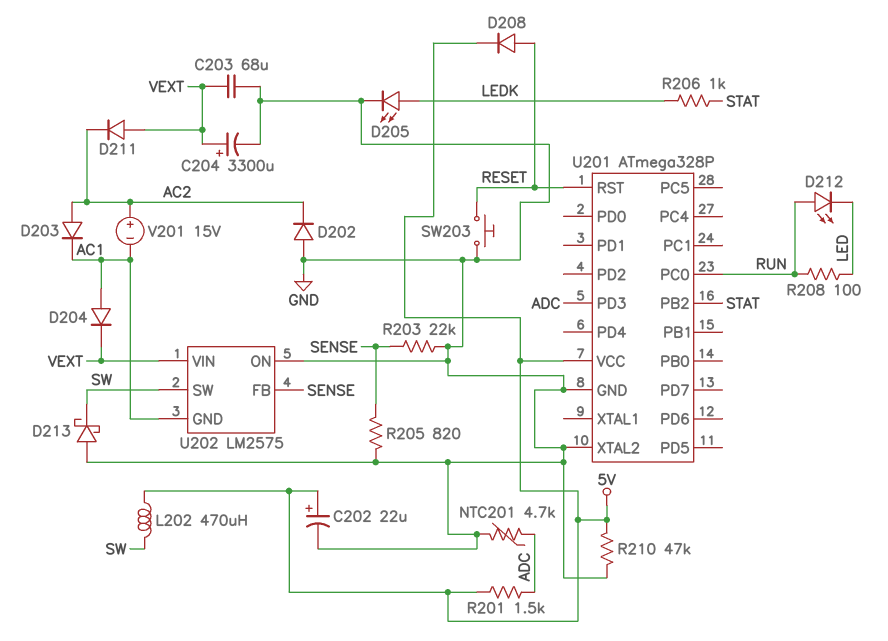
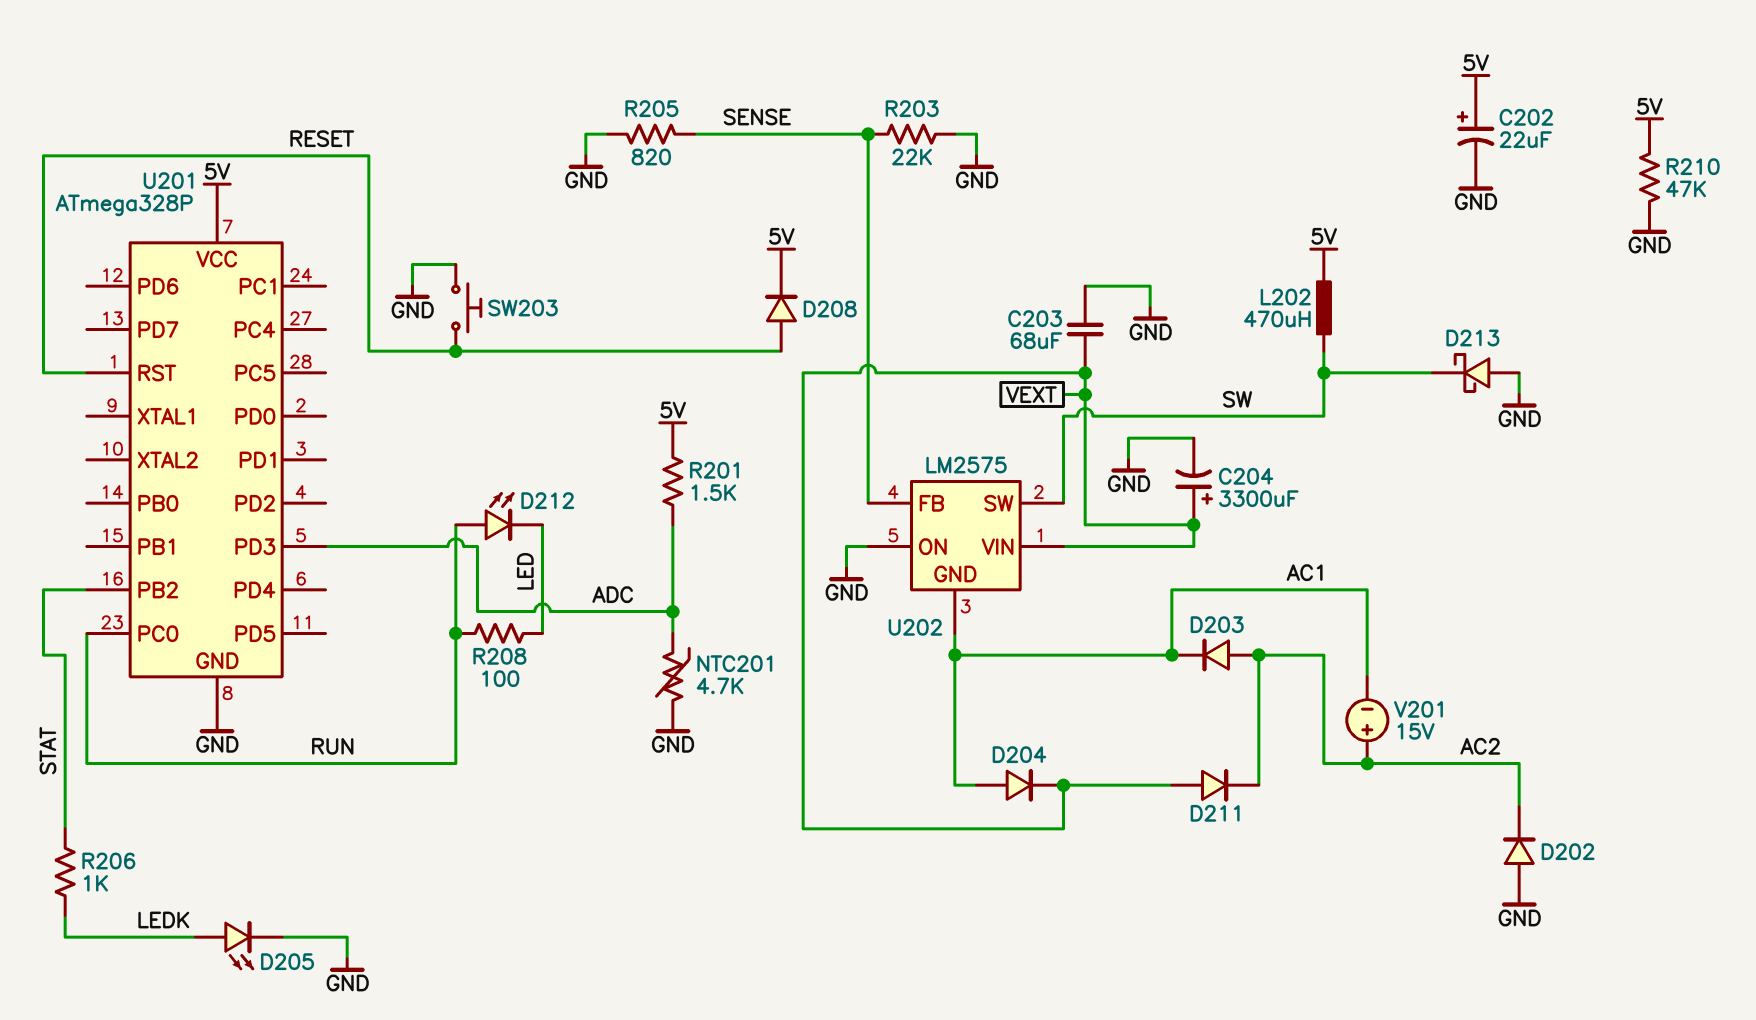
U201 pin XTAL2: GND -> none

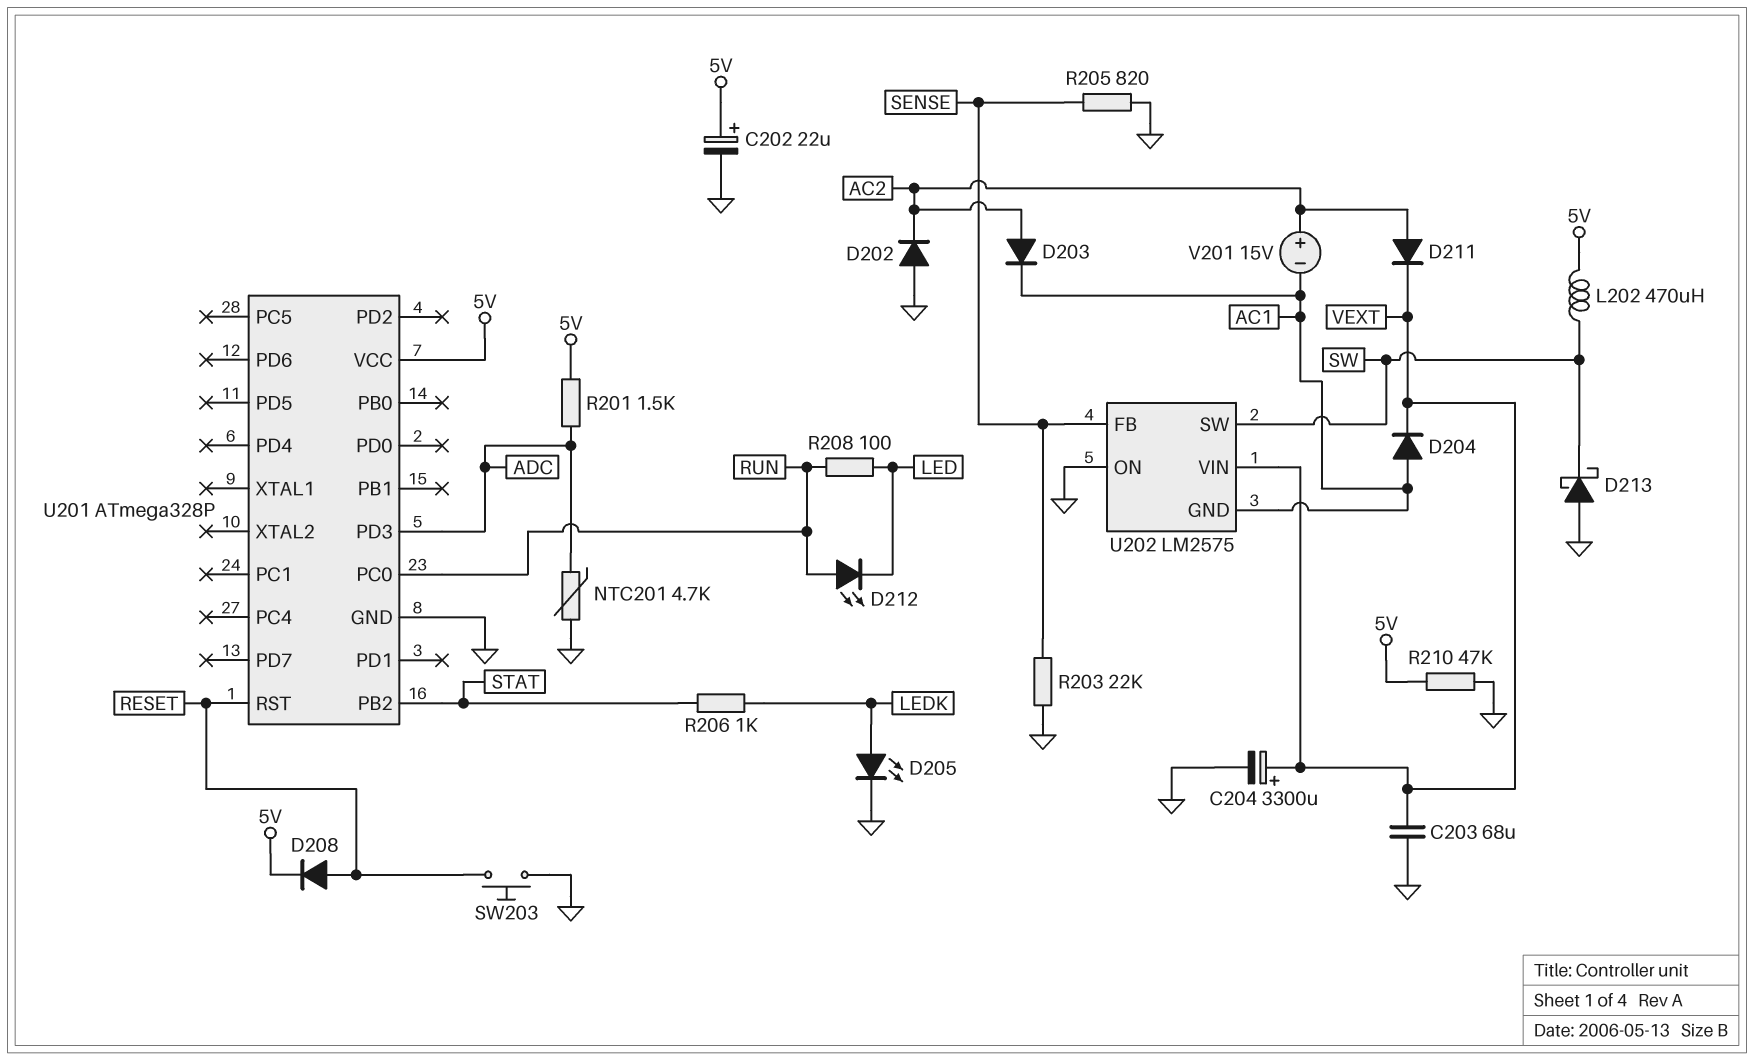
D211: diode (A VEXT, K AC2) -> diode (A AC2, K VEXT)

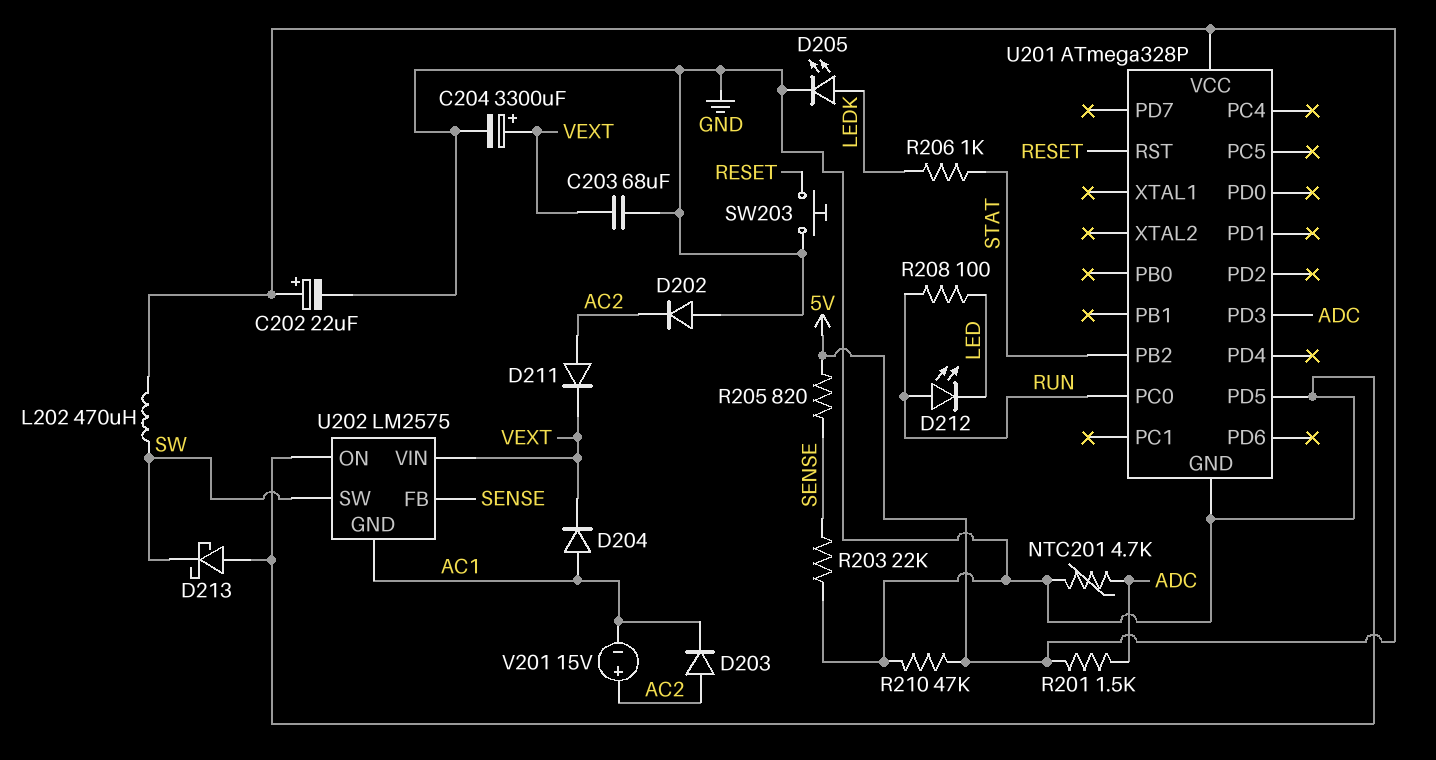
D208: diode (A RESET, K 5V) -> none
R205: 820 (GND, SENSE) -> 820 (5V, SENSE)
U201 pin PD5: none -> GND

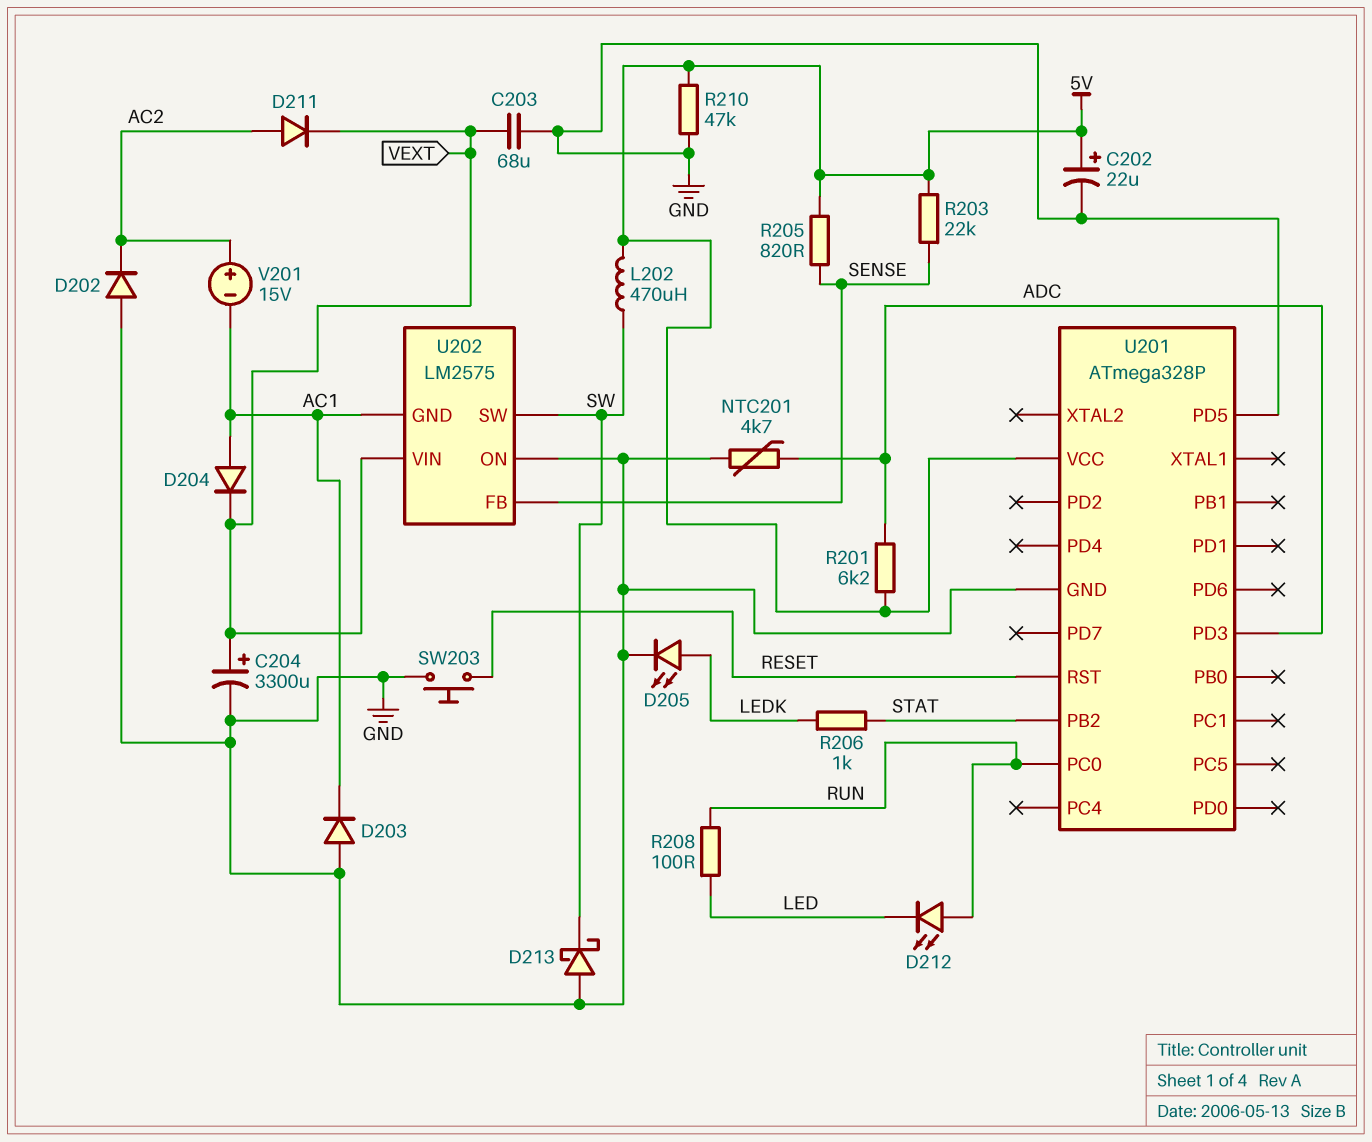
D203: diode (A AC2, K AC1) -> diode (A GND, K AC1)
R201: 1.5k (5V, ADC) -> 6.2k (5V, ADC)
R203: 22k (GND, SENSE) -> 22k (5V, SENSE)

